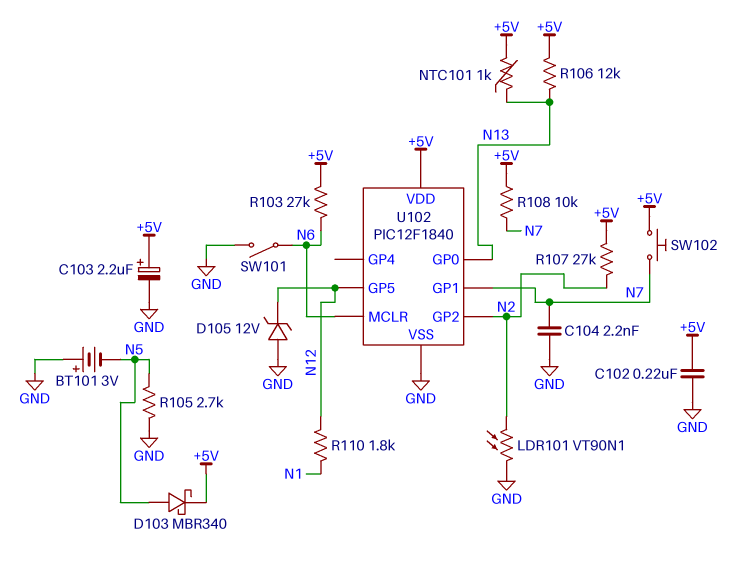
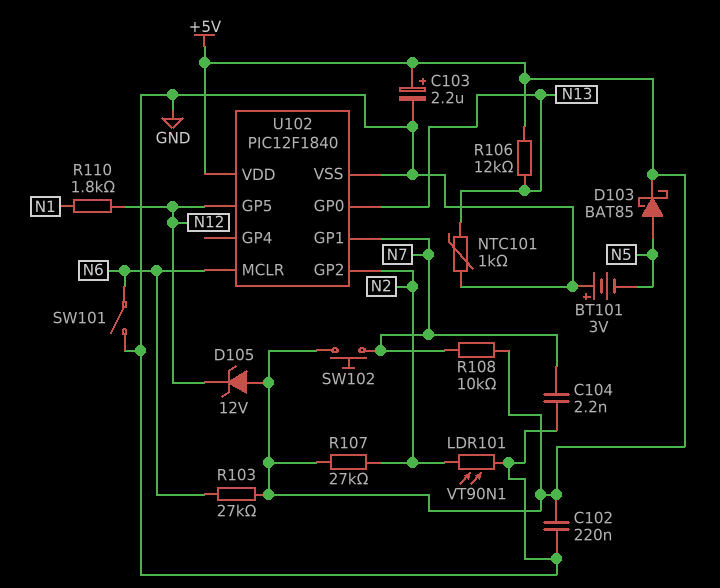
D103: schottky MBR340 (A N5, K +5V) -> schottky BAT85 (A N5, K +5V)
D105: zener 12V (A GND, K N12) -> zener 12V (A +5V, K N12)
NTC101: 1k (+5V, N13) -> 1k (GND, N13)
R105: 2.7k (GND, N5) -> none

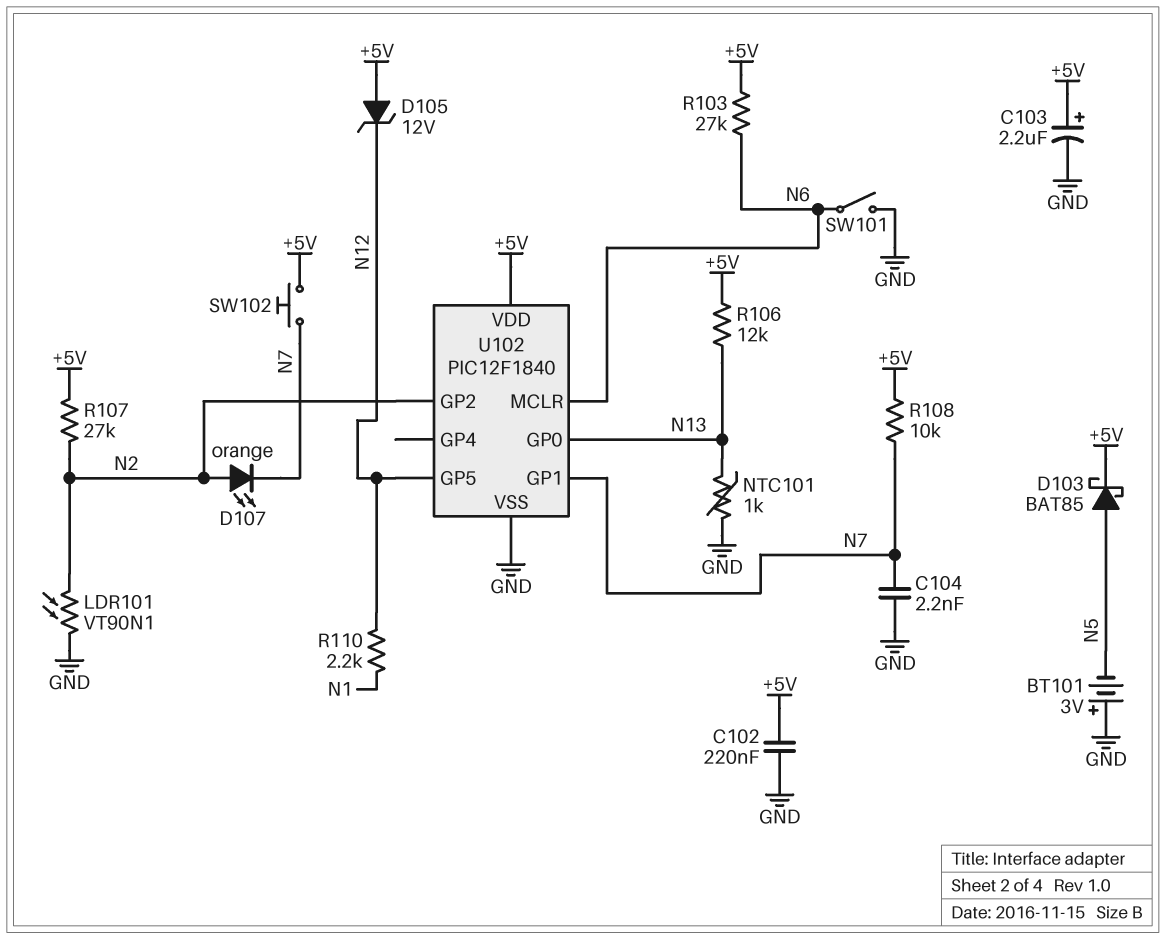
D107: none -> LED orange (A N2, K N7)
R110: 1.8k (N1, N12) -> 2.2k (N1, N12)

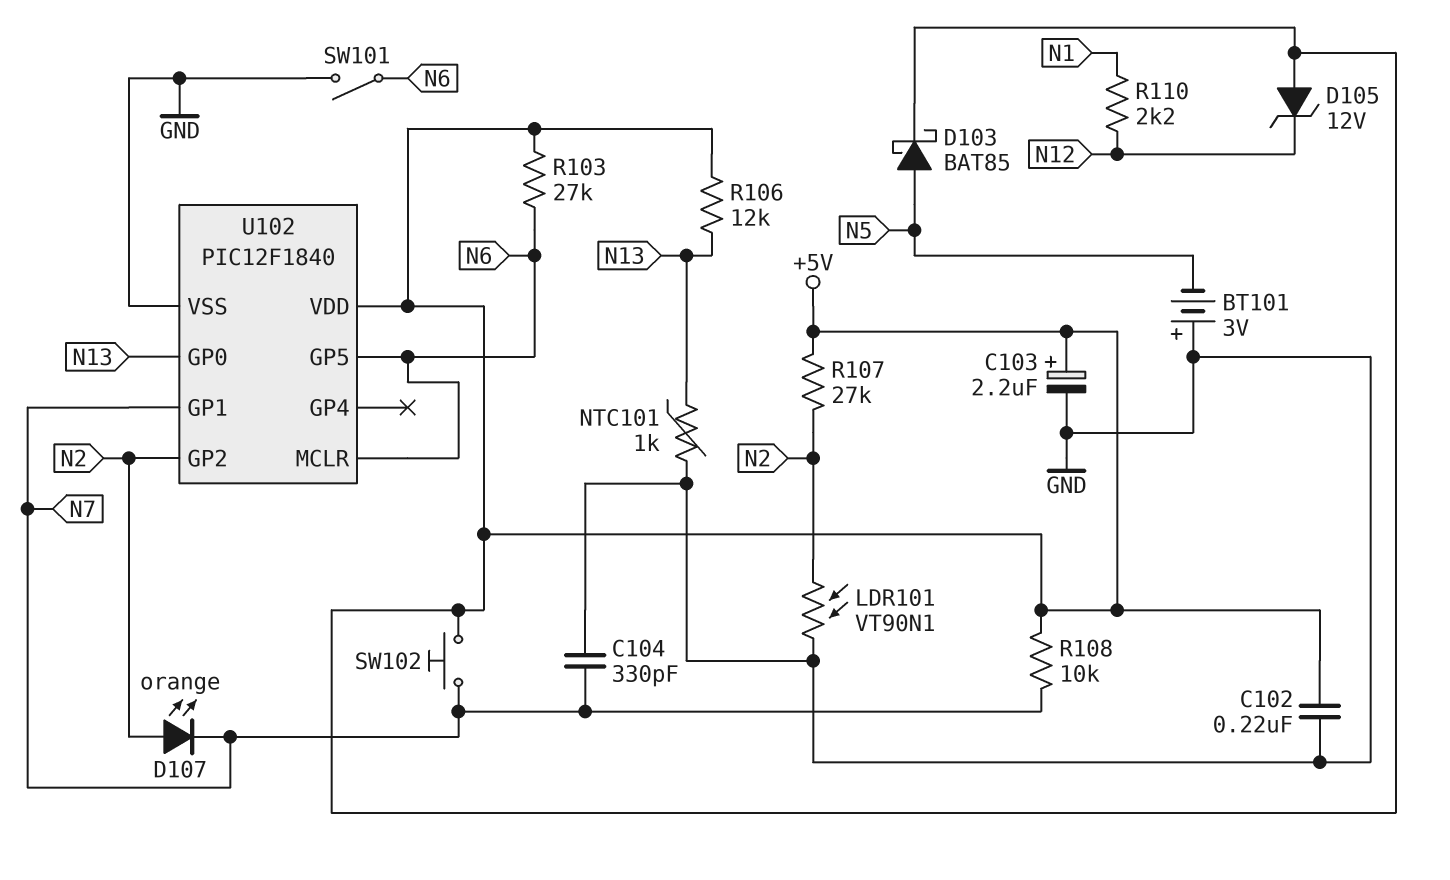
C104: 2.2nF (GND, N7) -> 330pF (GND, N7)
U102 pin GP5: N12 -> N6

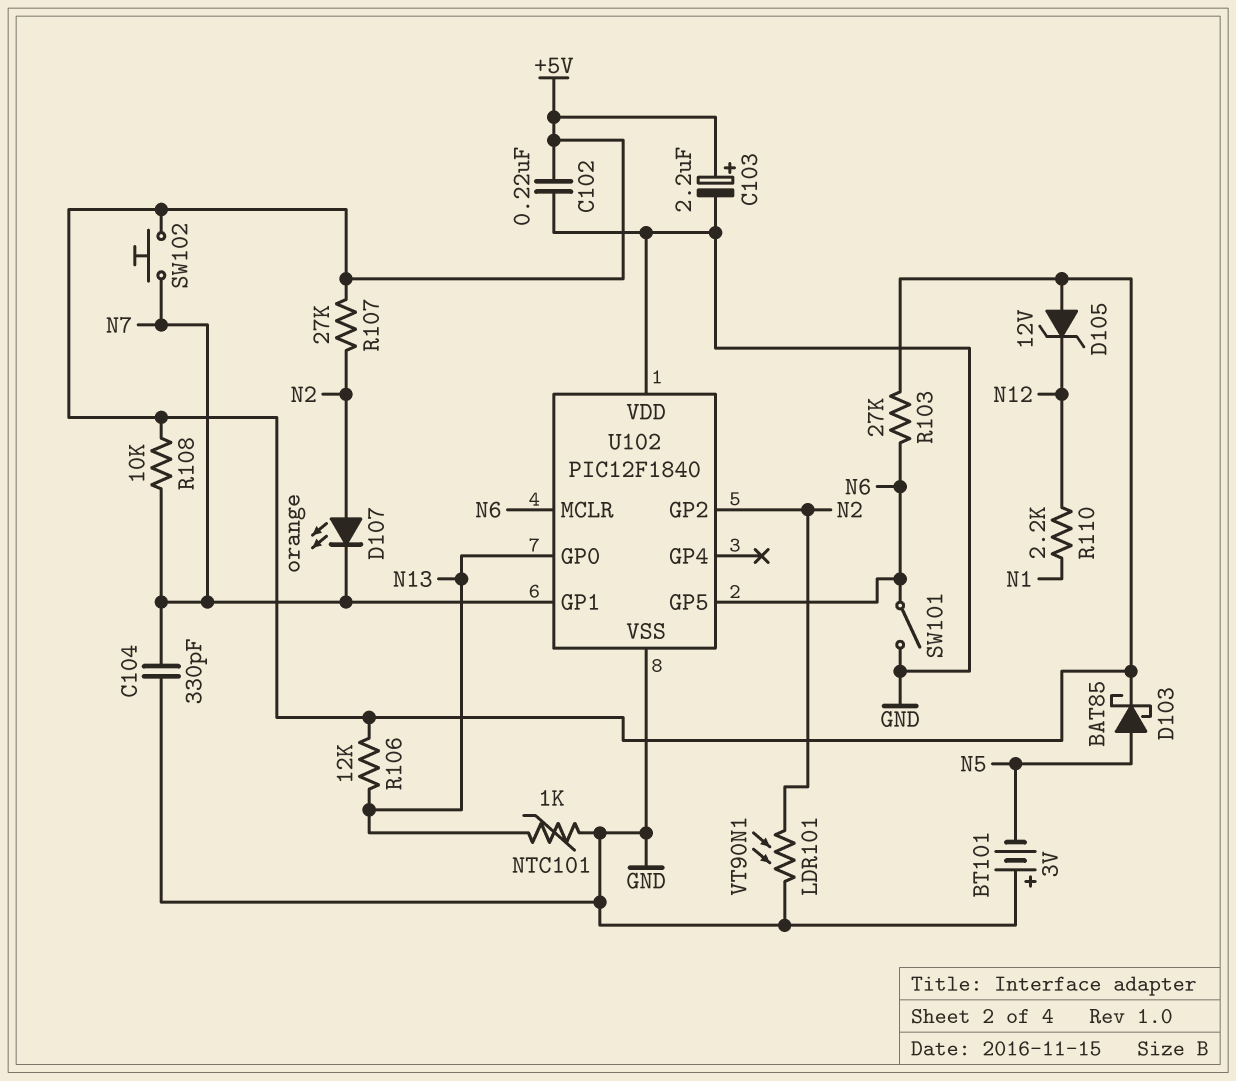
U102 pin VDD: +5V -> GND

